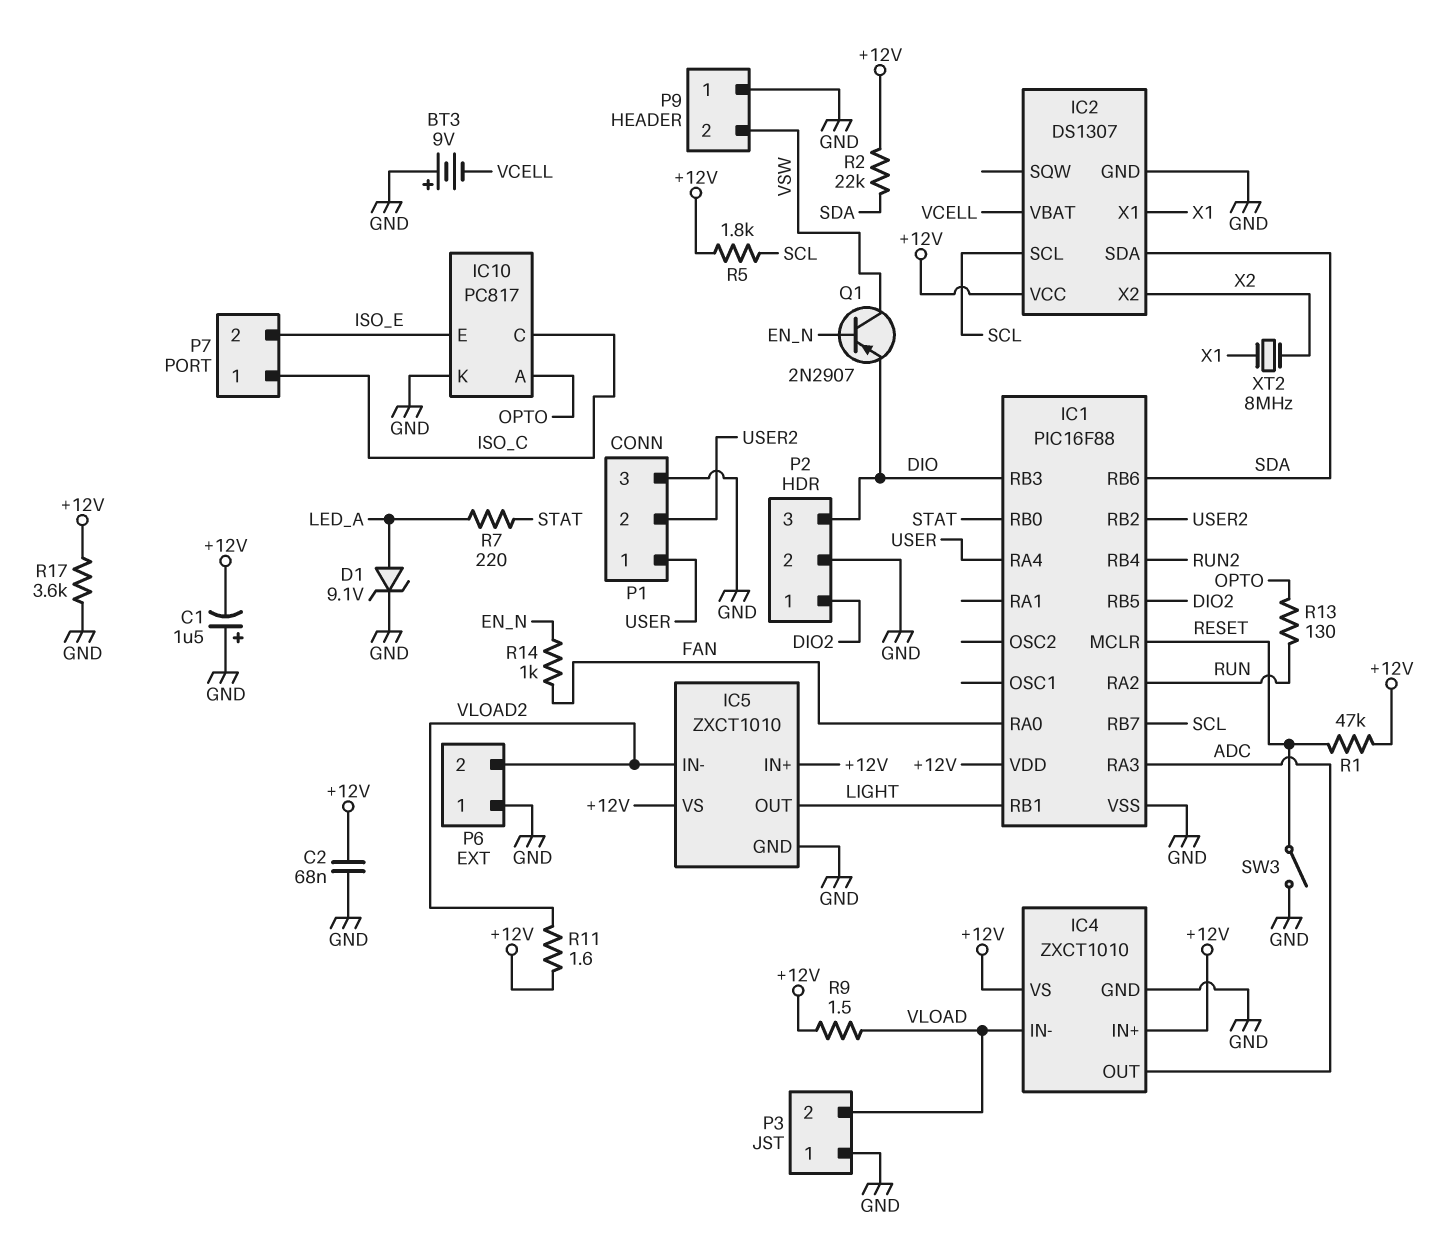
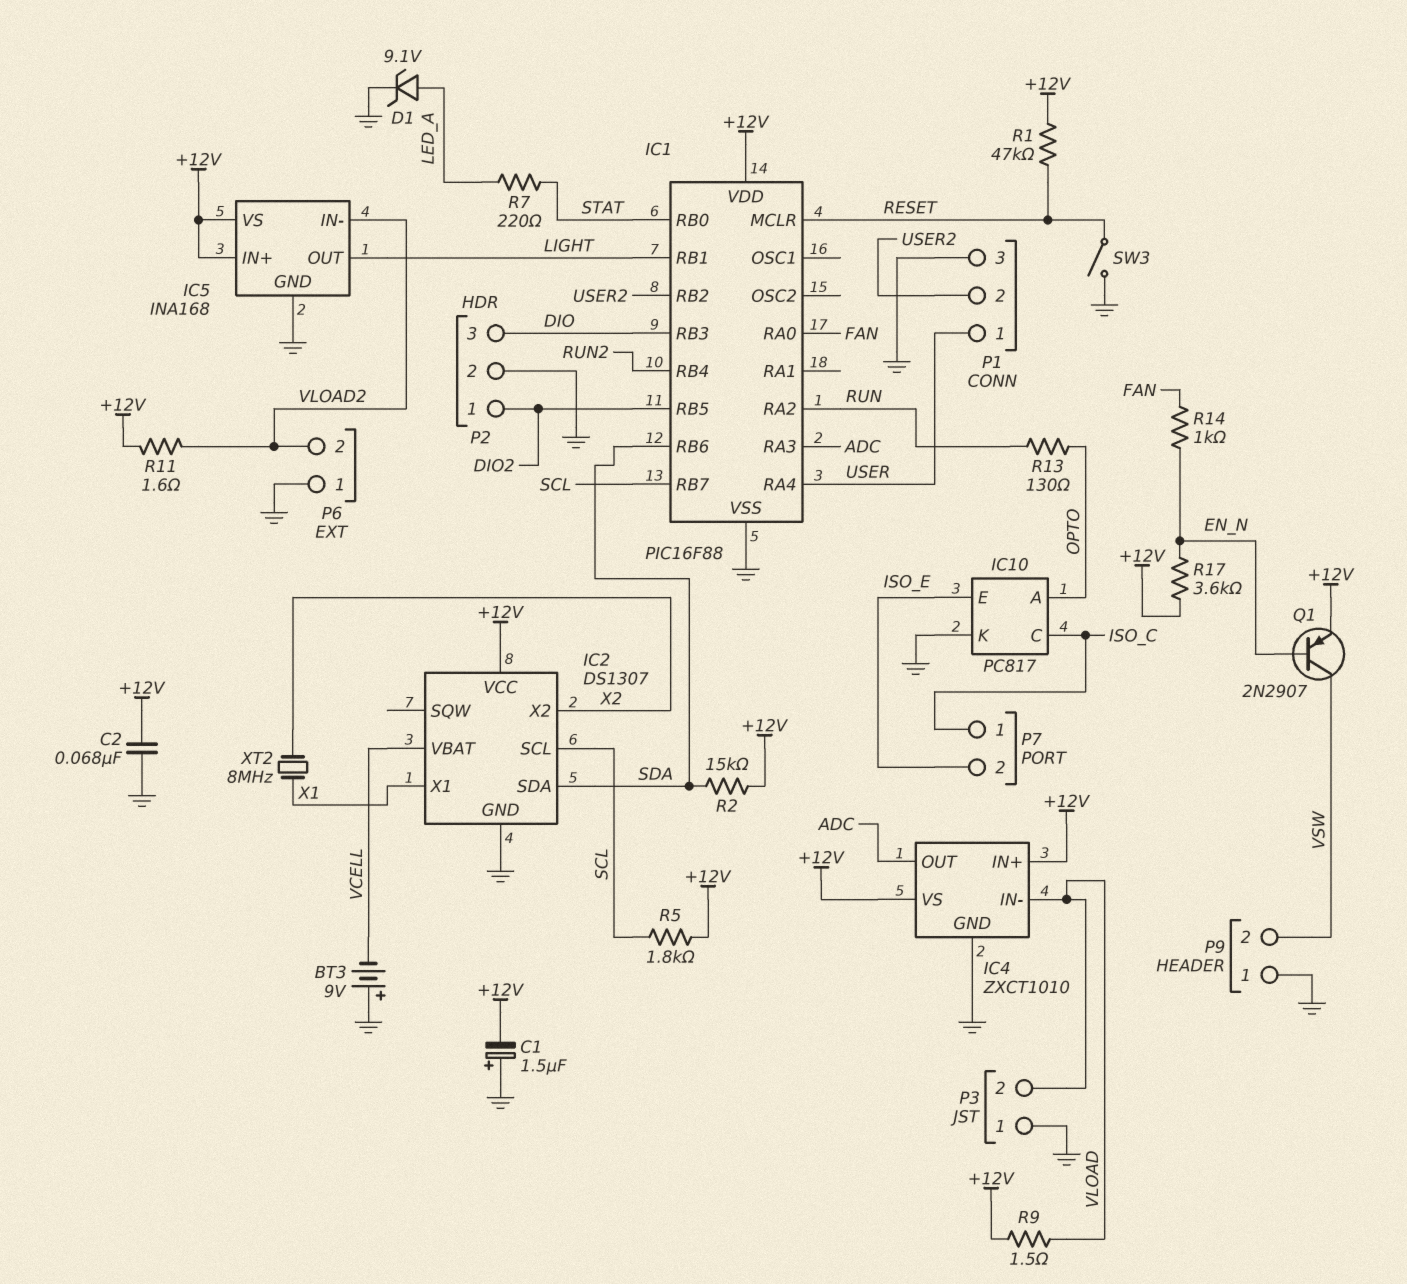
IC5: ZXCT1010 -> INA168
Q1: PNP 2N2907 (B EN_N, C VSW, E DIO) -> PNP 2N2907 (B EN_N, C VSW, E +12V)
R2: 22k (+12V, SDA) -> 15k (+12V, SDA)
R17: 3.6k (+12V, GND) -> 3.6k (+12V, EN_N)

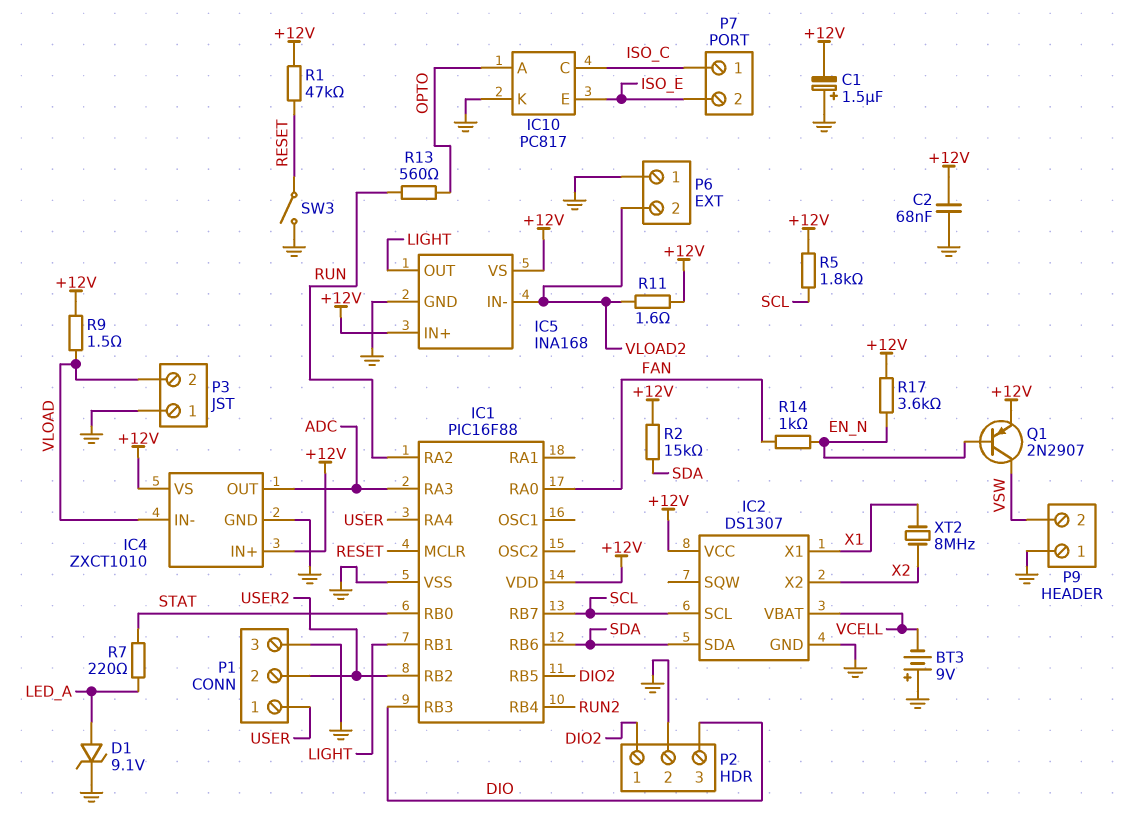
R13: 130 (OPTO, RUN) -> 560 (OPTO, RUN)

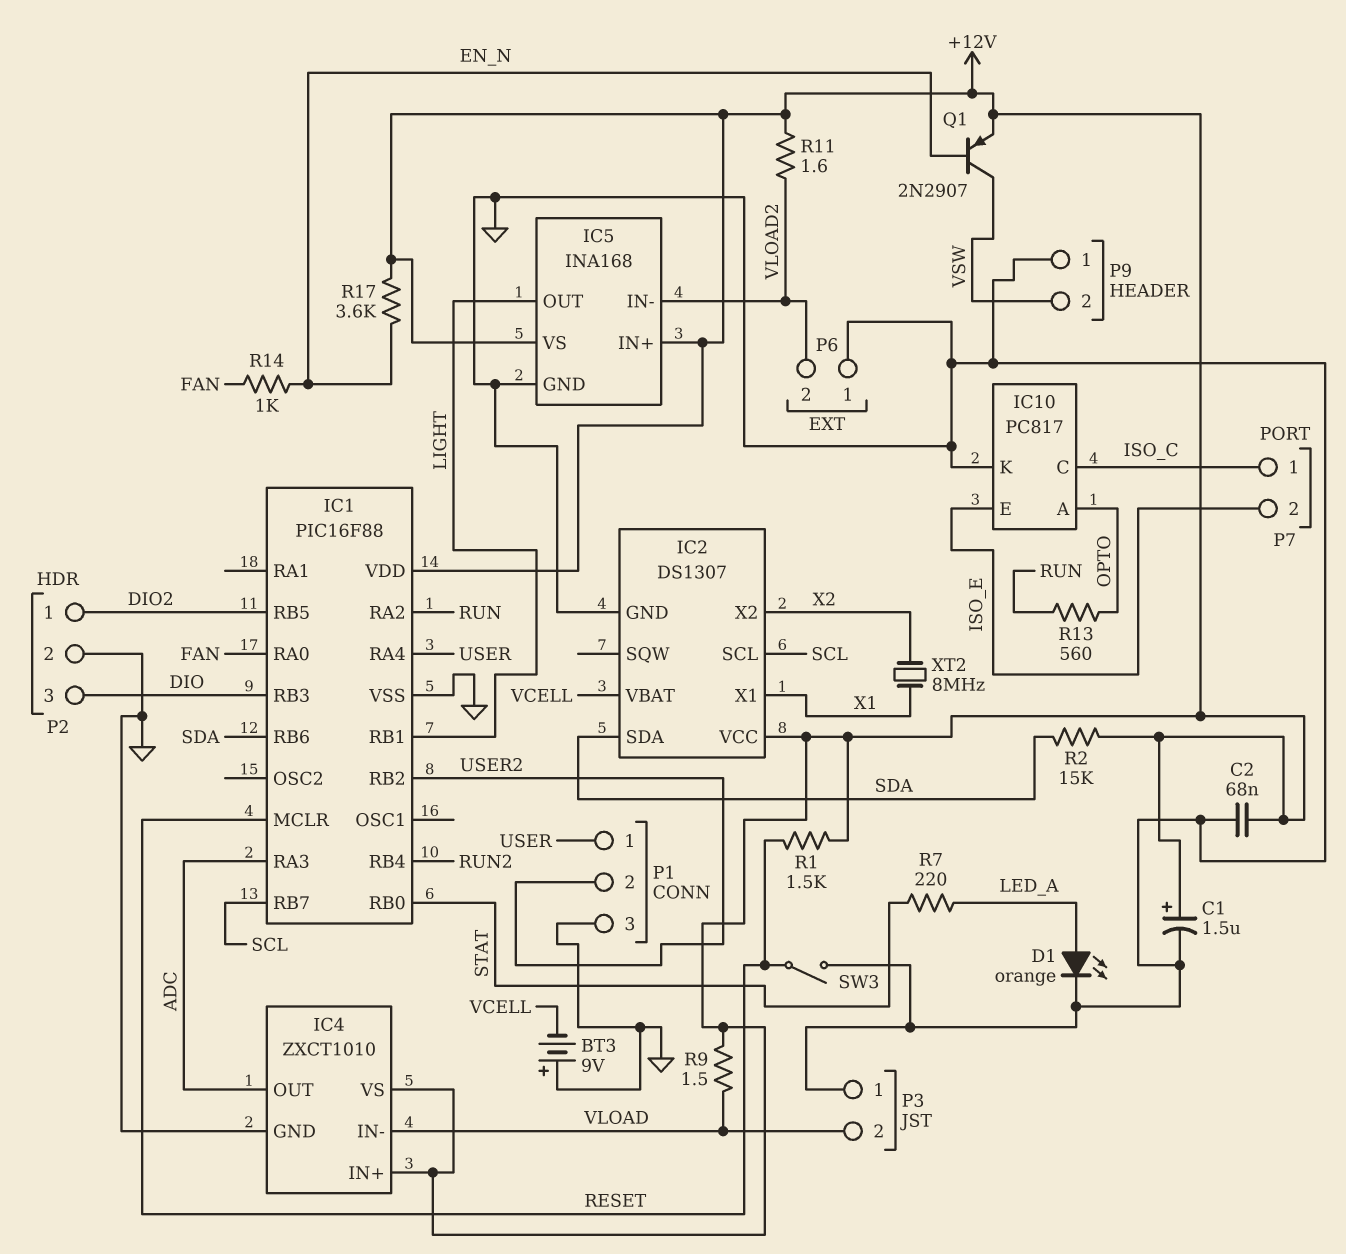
C1: 1.5uF (plus GND, minus +12V) -> 1.5uF (plus +12V, minus GND)
D1: zener 9.1V (A LED_A, K GND) -> LED orange (A LED_A, K GND)
R1: 47k (+12V, RESET) -> 1.5k (+12V, RESET)
R5: 1.8k (+12V, SCL) -> none

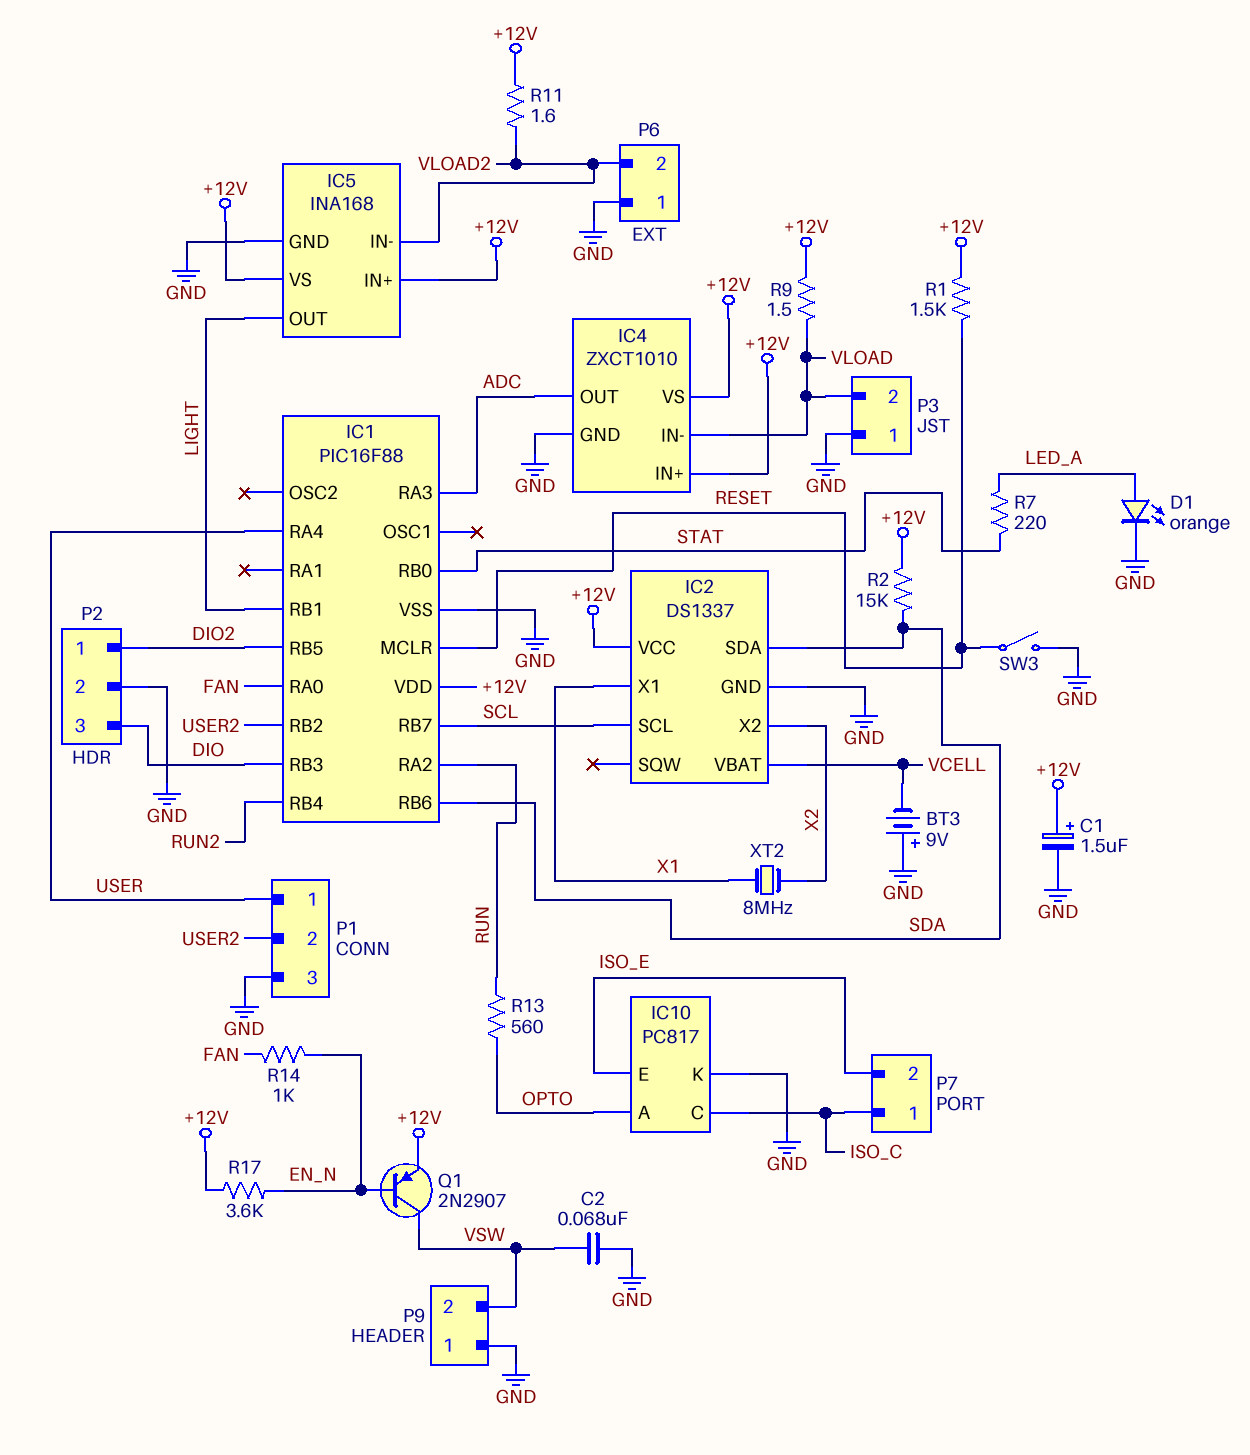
C2: 68nF (+12V, GND) -> 68nF (GND, VSW)
IC2: DS1307 -> DS1337

